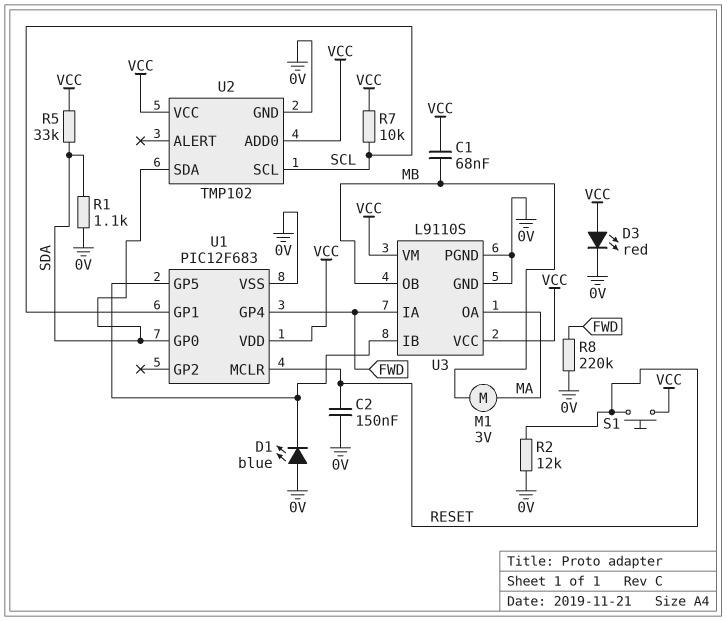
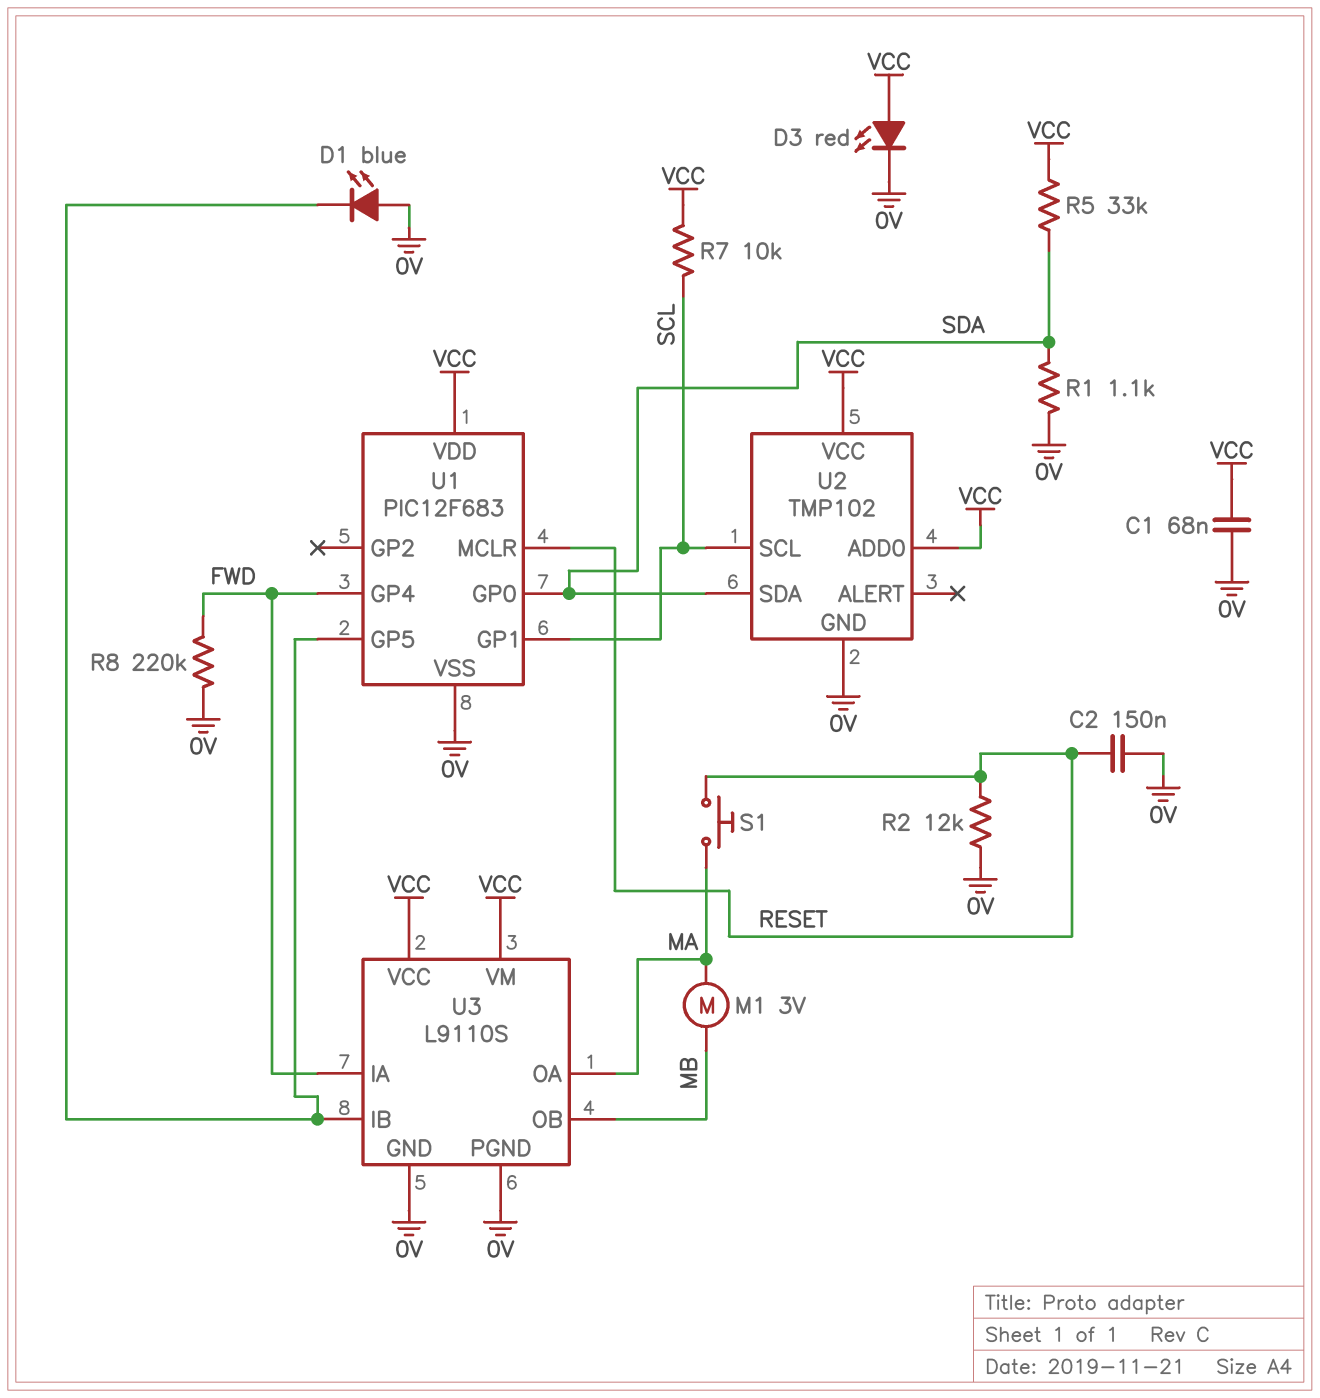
C1: 68nF (MB, VCC) -> 68nF (0V, VCC)
S1: button (RESET, VCC) -> button (MA, RESET)

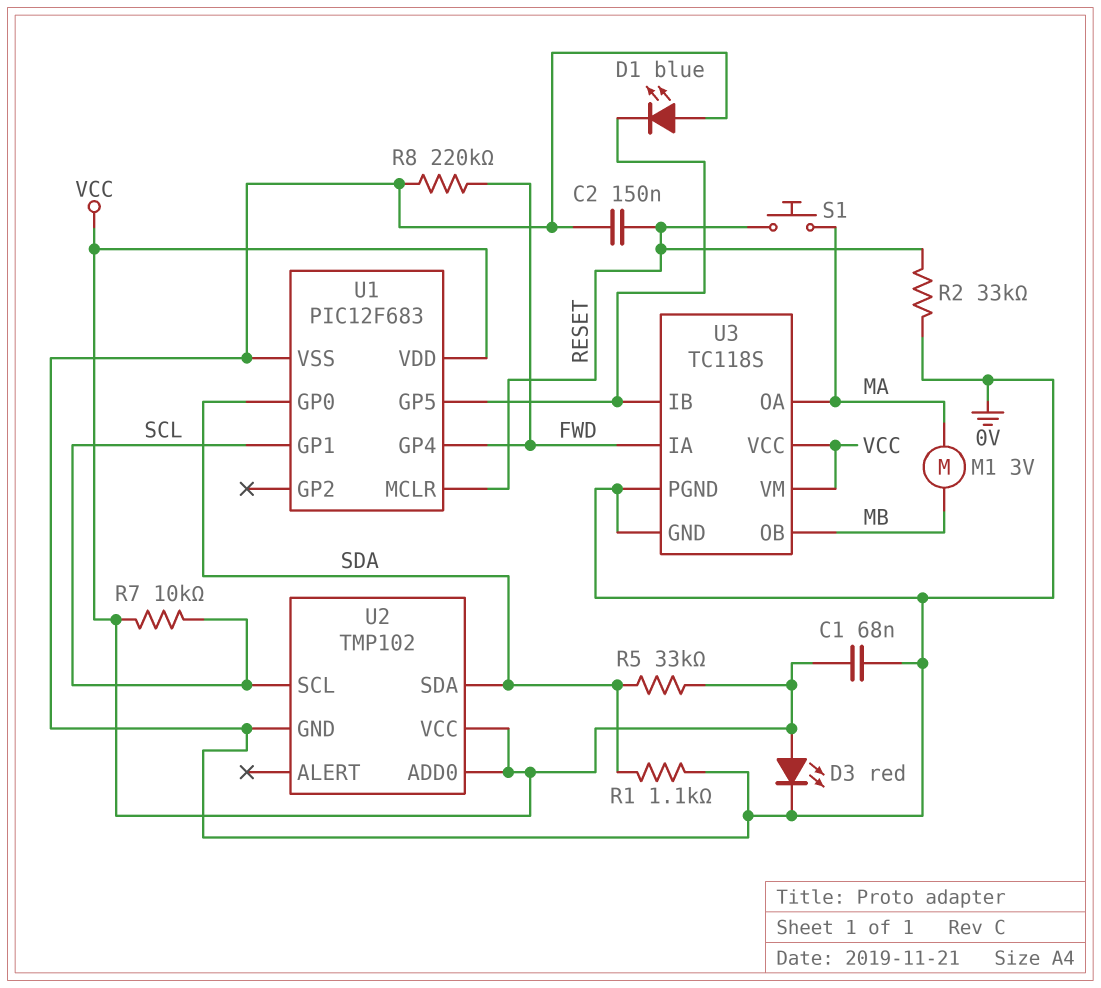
R2: 12k (0V, RESET) -> 33k (0V, RESET)
U3: L9110S -> TC118S

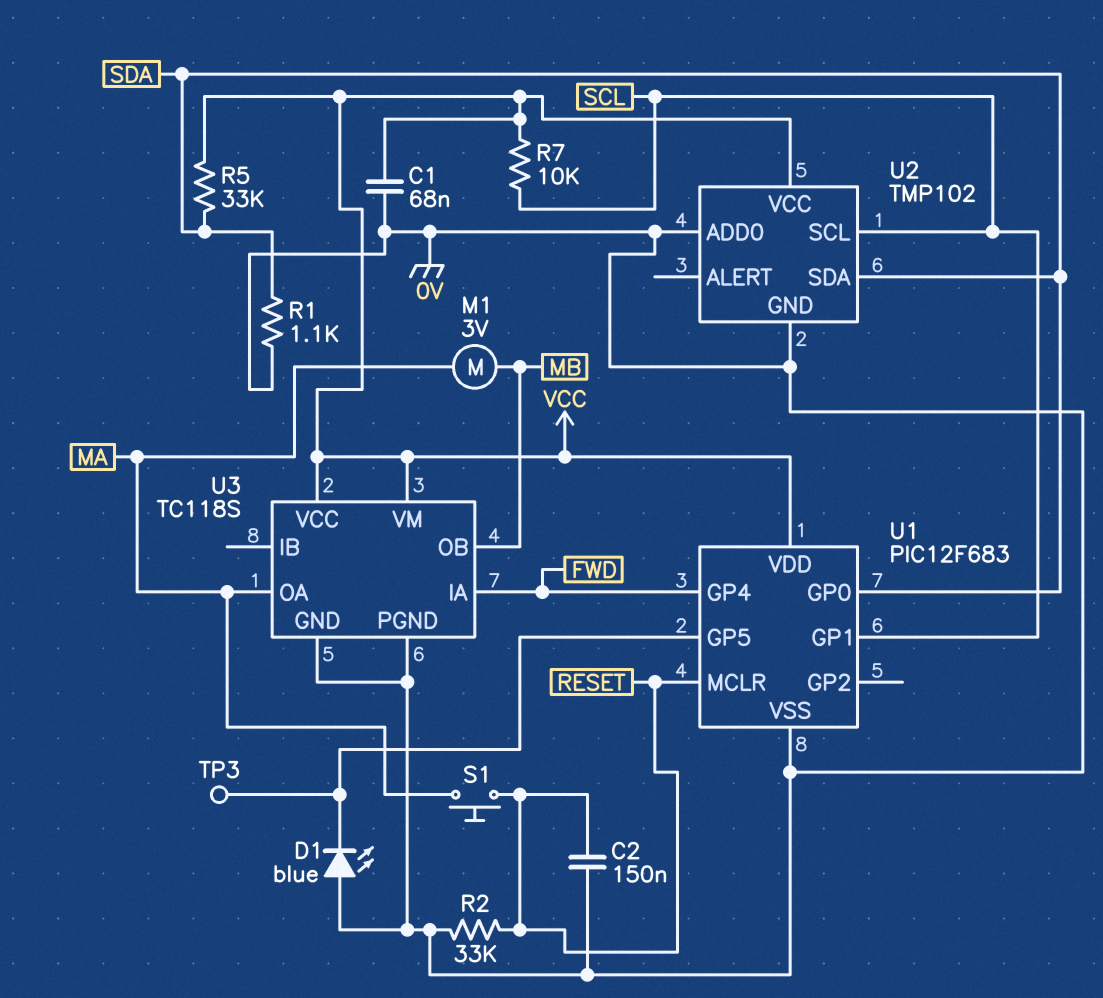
D3: LED red (A VCC, K 0V) -> none
R8: 220k (0V, FWD) -> none
TP3: none -> test point (U1/GP5)
U2 pin ADD0: VCC -> 0V
U3 pin IB: U1/GP5 -> none

